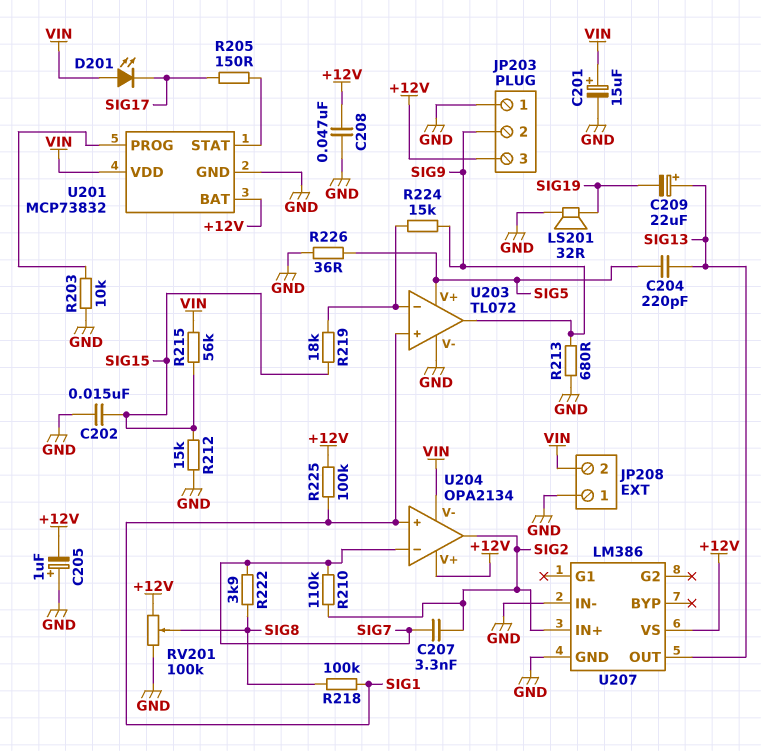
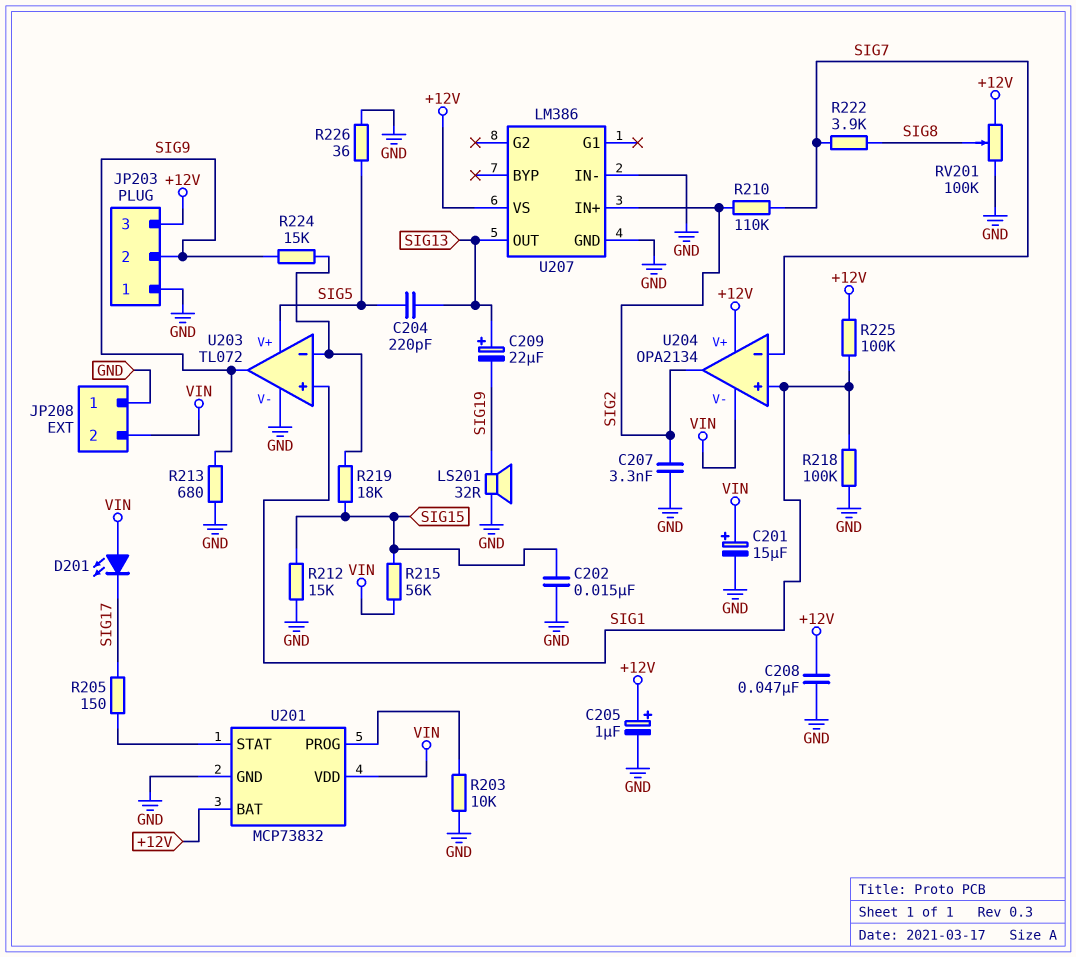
C205: 1uF (plus GND, minus +12V) -> 1uF (plus +12V, minus GND)
C207: 3.3nF (SIG2, SIG7) -> 3.3nF (GND, SIG2)
R218: 100k (SIG1, SIG8) -> 100k (GND, SIG1)

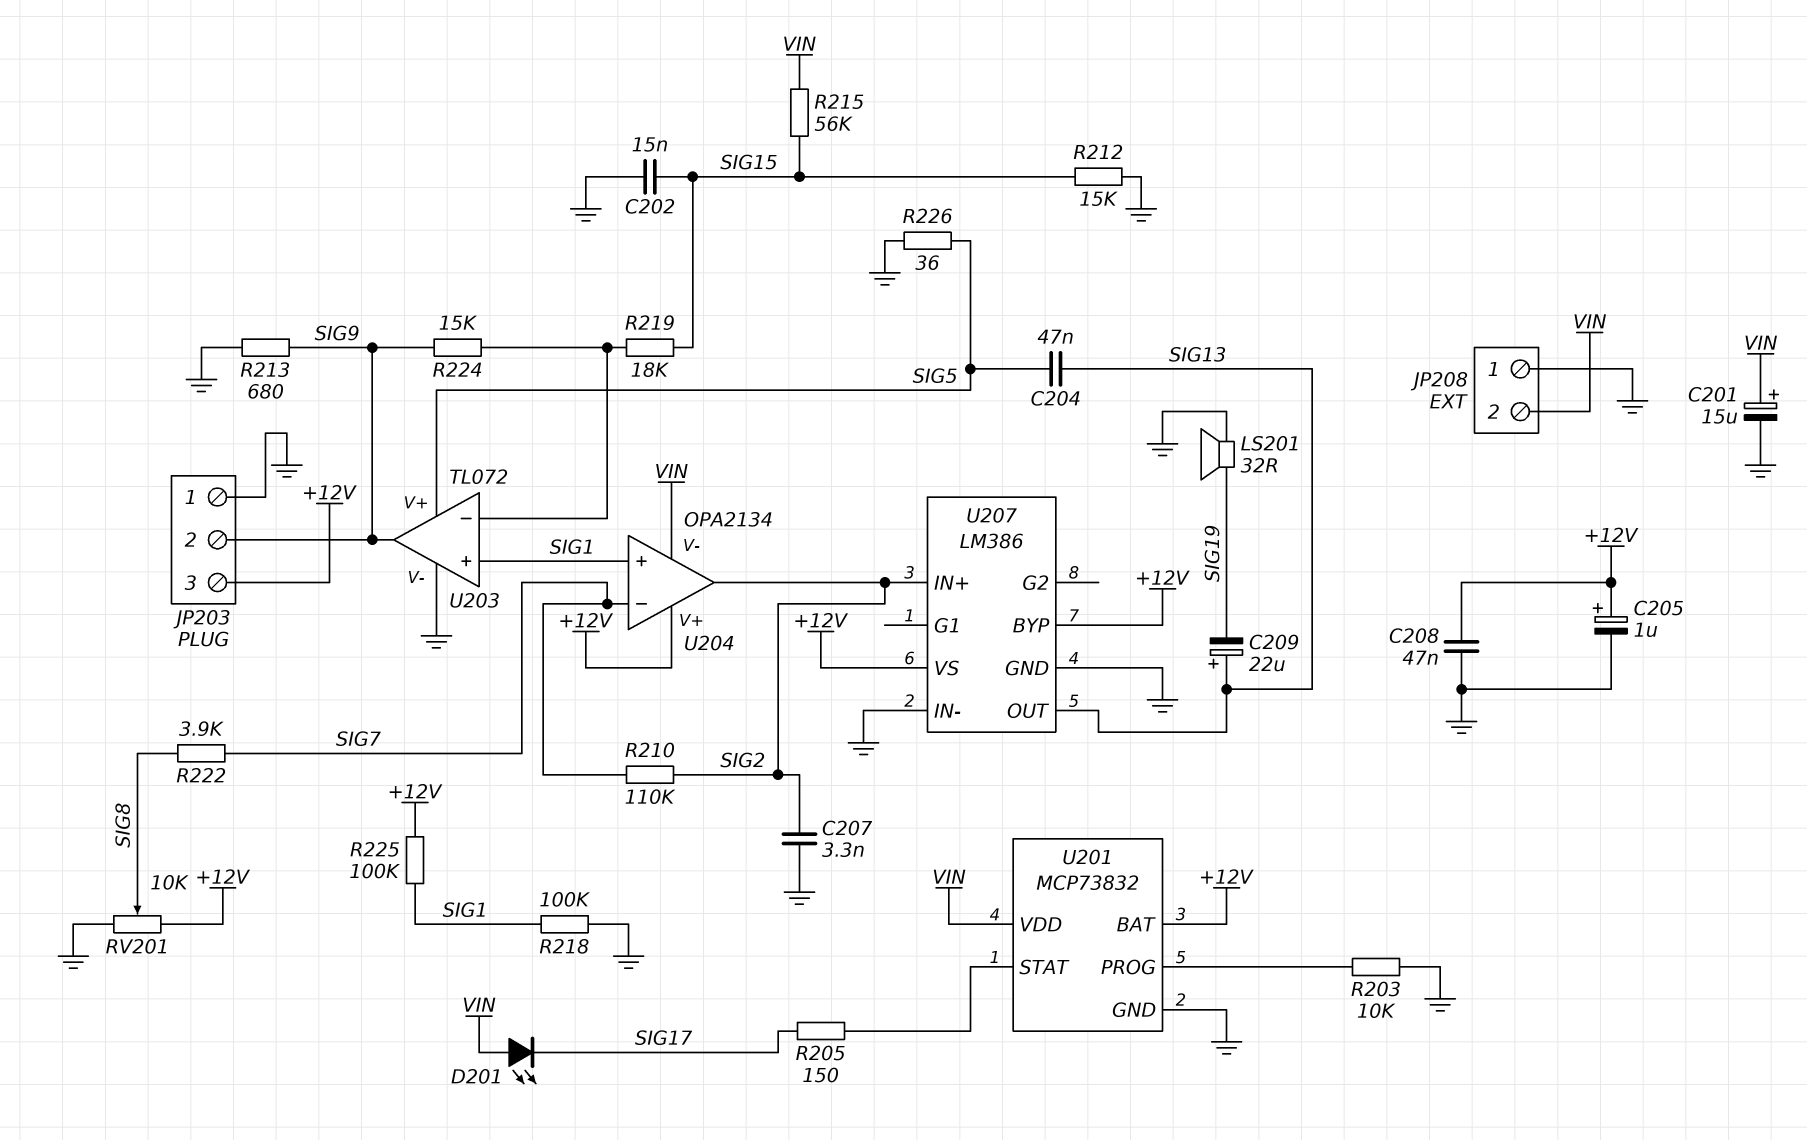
C204: 220pF (SIG5, SIG13) -> 47nF (SIG5, SIG13)
RV201: 100k (+12V, GND, wiper SIG8) -> 10k (+12V, GND, wiper SIG8)
U207 pin BYP: none -> +12V

